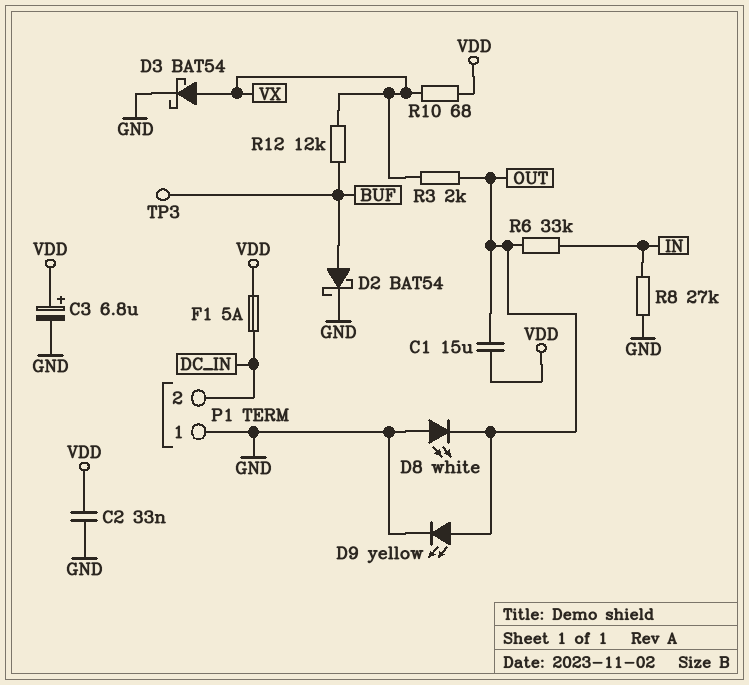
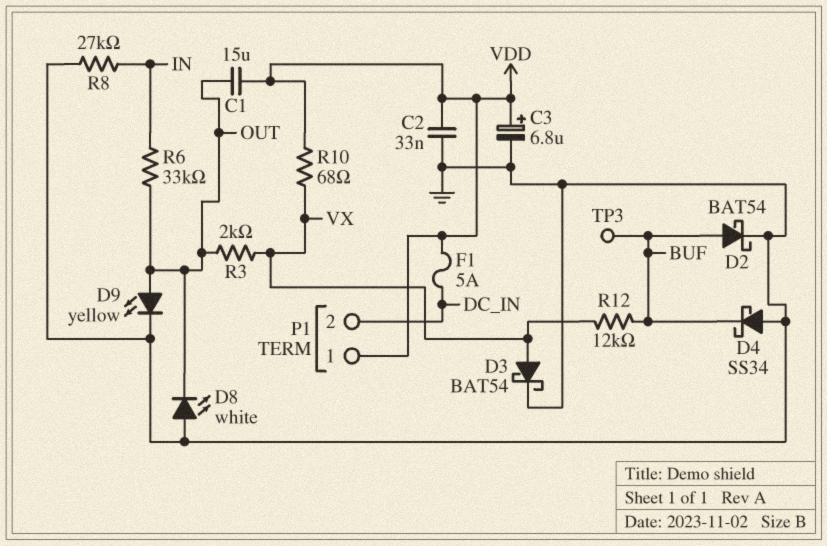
D4: none -> schottky SS34 (A GND, K BUF)
P1 pin 1: GND -> VDD

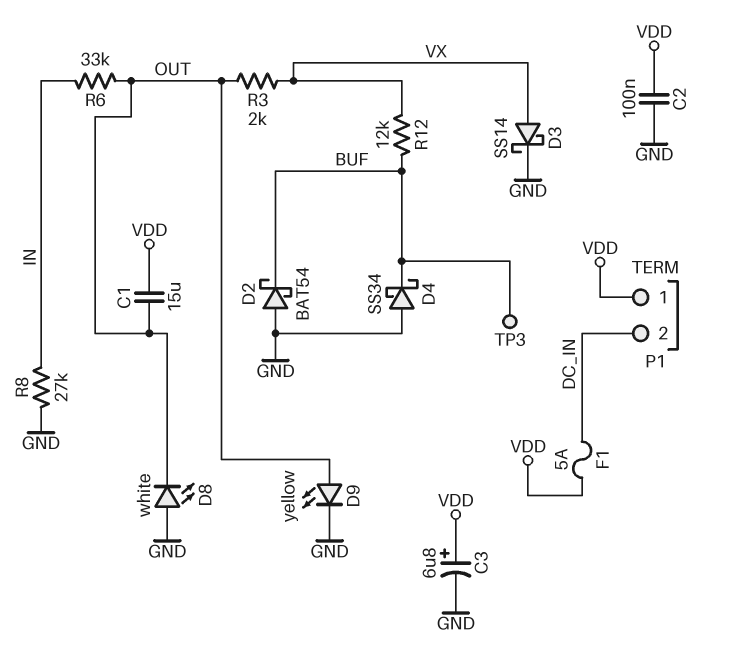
C2: 33nF (GND, VDD) -> 100nF (GND, VDD)
D2: schottky BAT54 (A BUF, K GND) -> schottky BAT54 (A GND, K BUF)
D3: schottky BAT54 (A VX, K GND) -> schottky SS14 (A VX, K GND)
R10: 68 (VDD, VX) -> none

